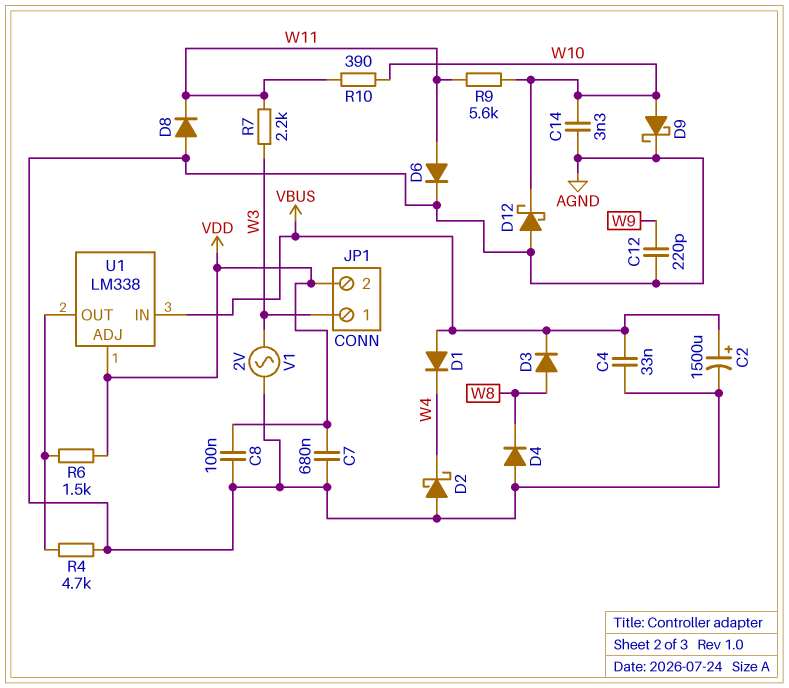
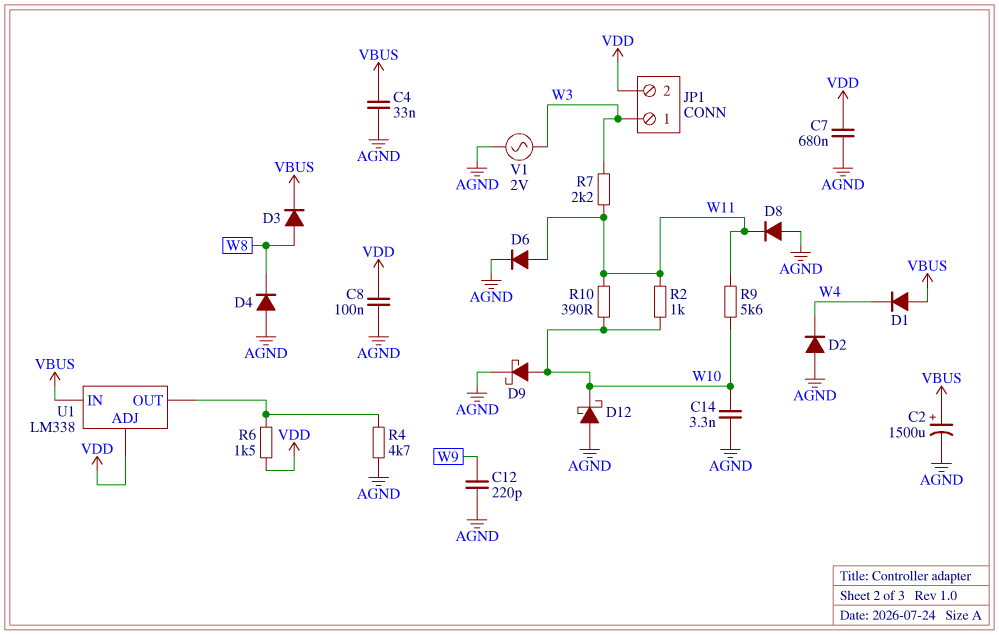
D2: schottky (A AGND, K W4) -> diode (A AGND, K W4)
R2: none -> 1k (W10, W11)

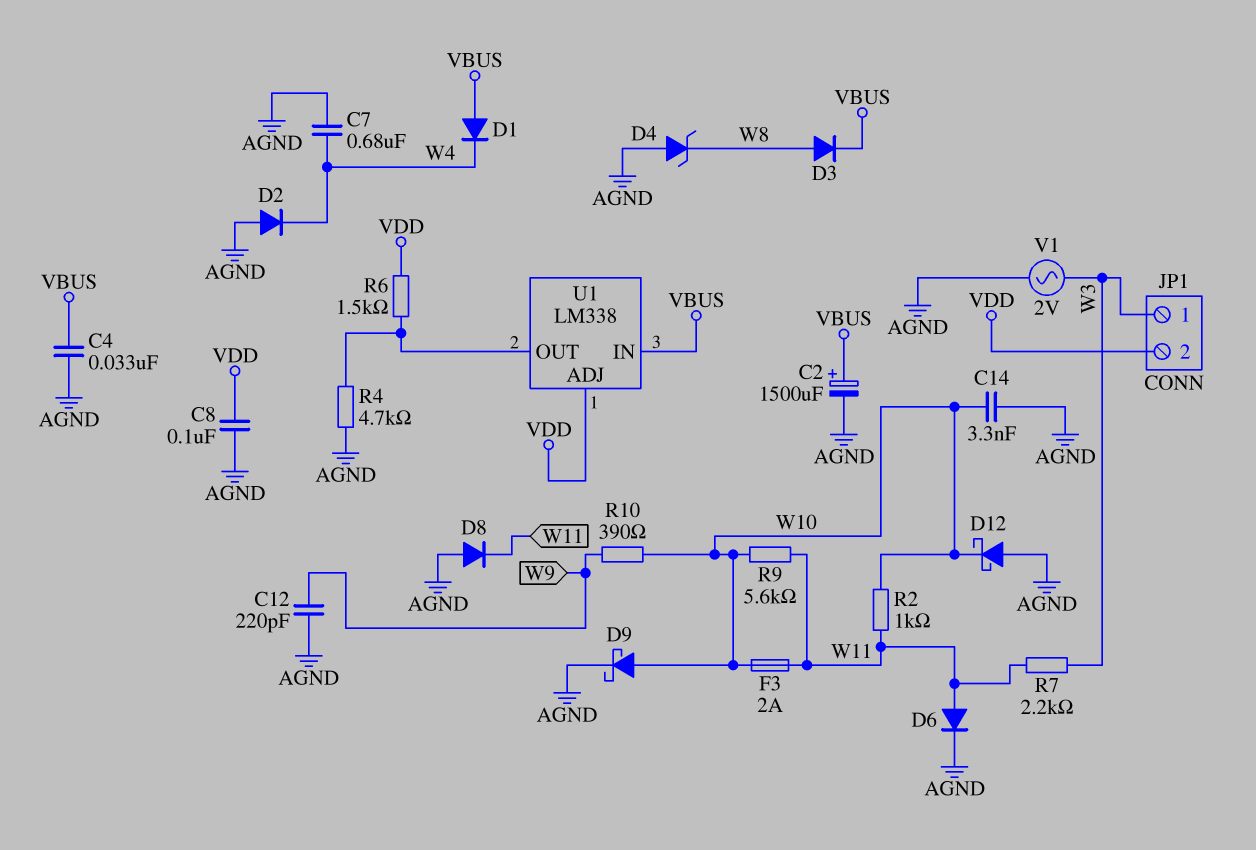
C7: 680nF (AGND, VDD) -> 680nF (AGND, W4)
D4: diode (A AGND, K W8) -> zener (A AGND, K W8)
F3: none -> 2A (W10, W11)
R10: 390 (W10, W11) -> 390 (W9, W10)

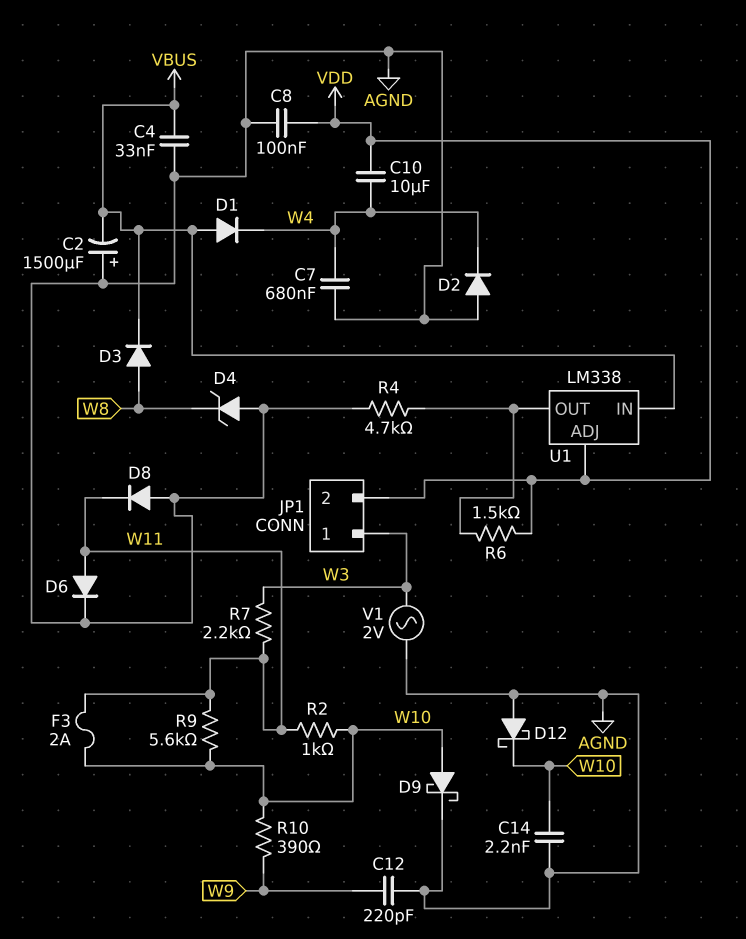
C2: 1500uF (plus VBUS, minus AGND) -> 1500uF (plus AGND, minus VBUS)
C10: none -> 10uF (VDD, W4)
C14: 3.3nF (AGND, W10) -> 2.2nF (AGND, W10)

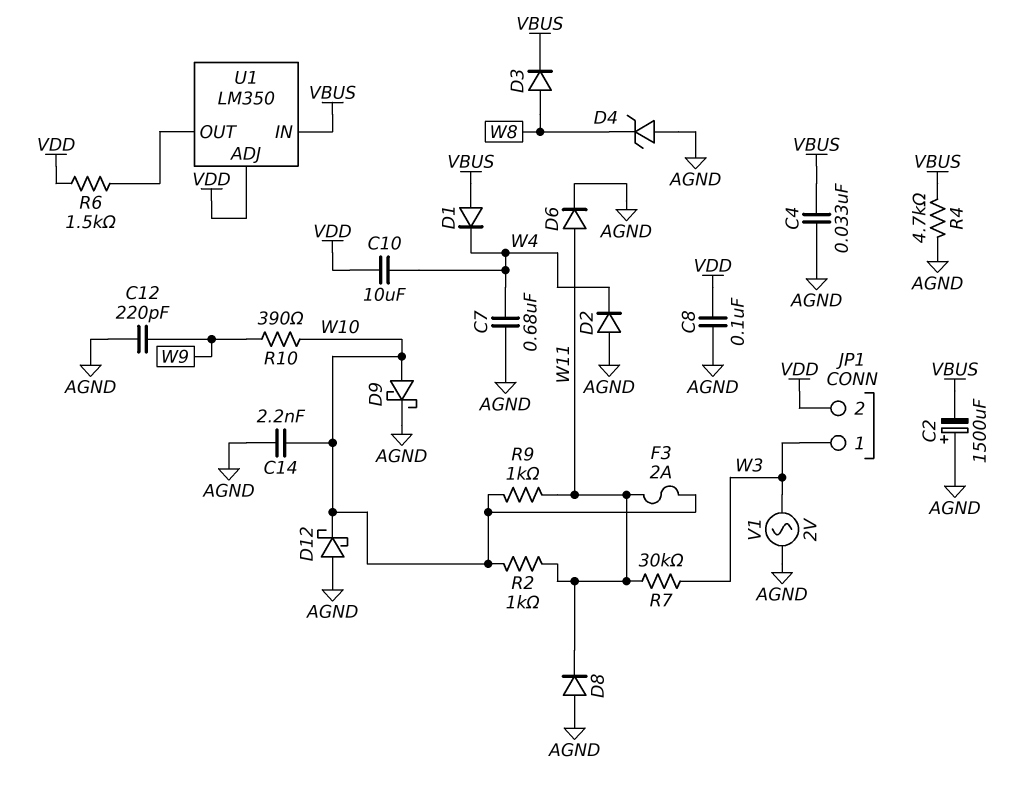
R4: 4.7k (AGND, U1/OUT) -> 4.7k (AGND, VBUS)
R7: 2.2k (W3, W11) -> 30k (W3, W11)
R9: 5.6k (W10, W11) -> 1k (W10, W11)
U1: LM338 -> LM350

